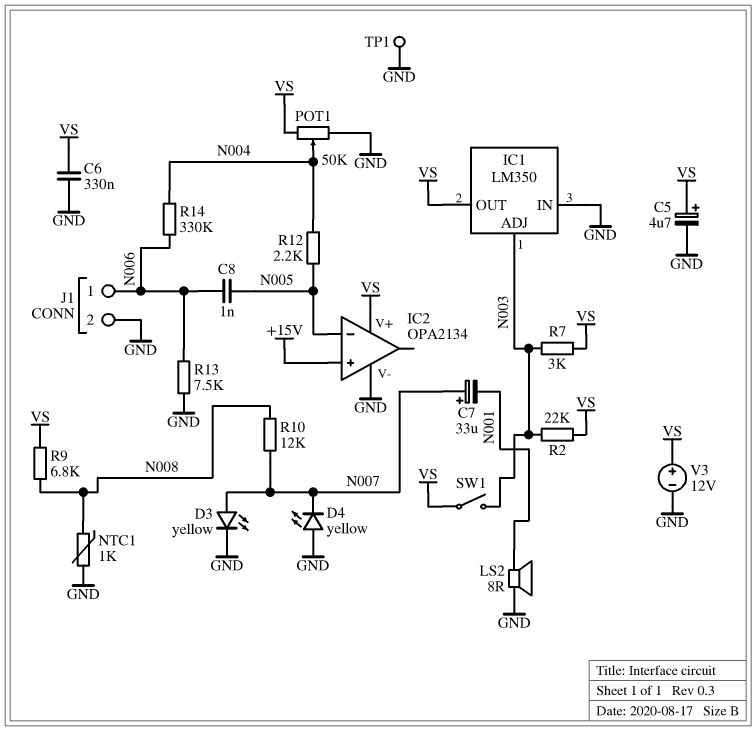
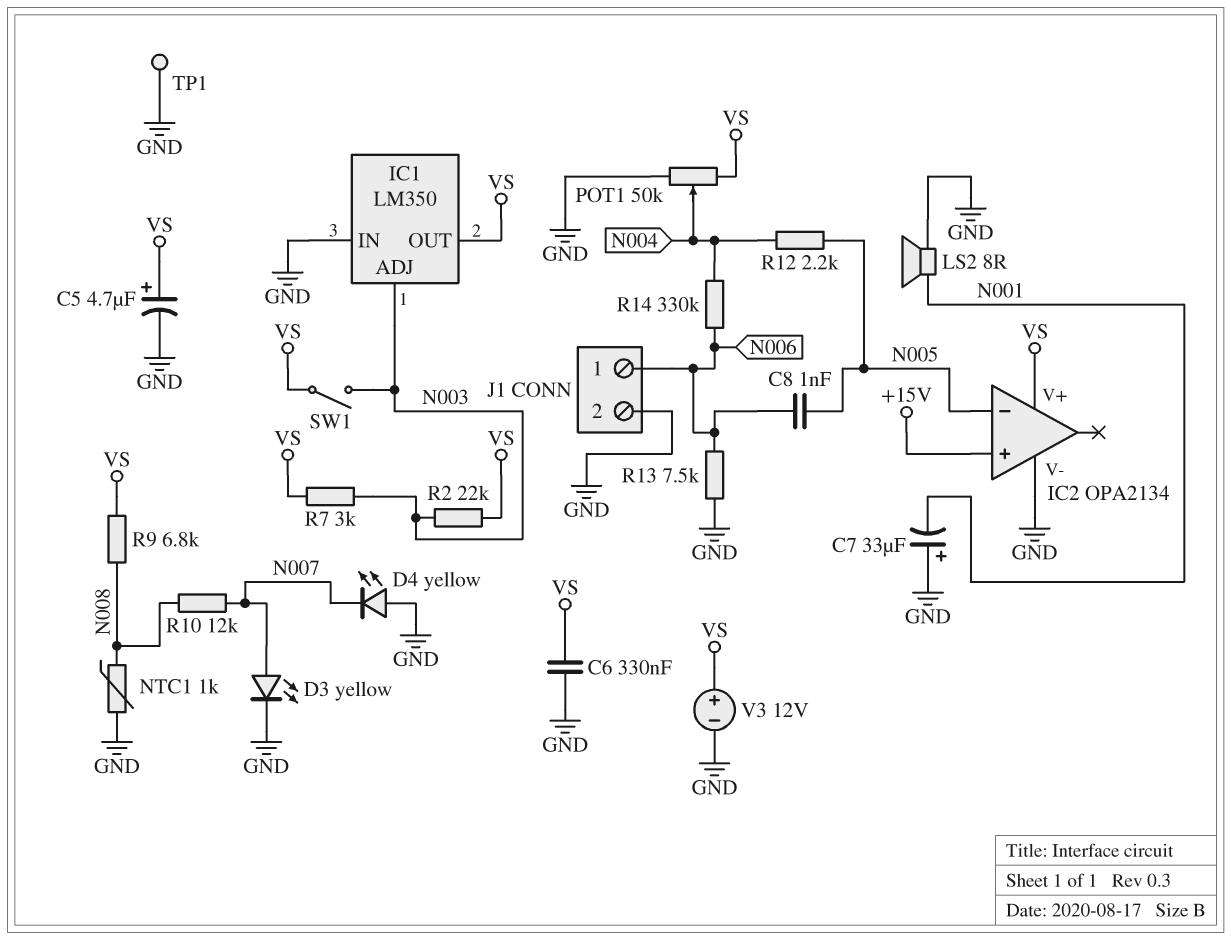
C7: 33uF (plus N007, minus N001) -> 33uF (plus GND, minus N001)

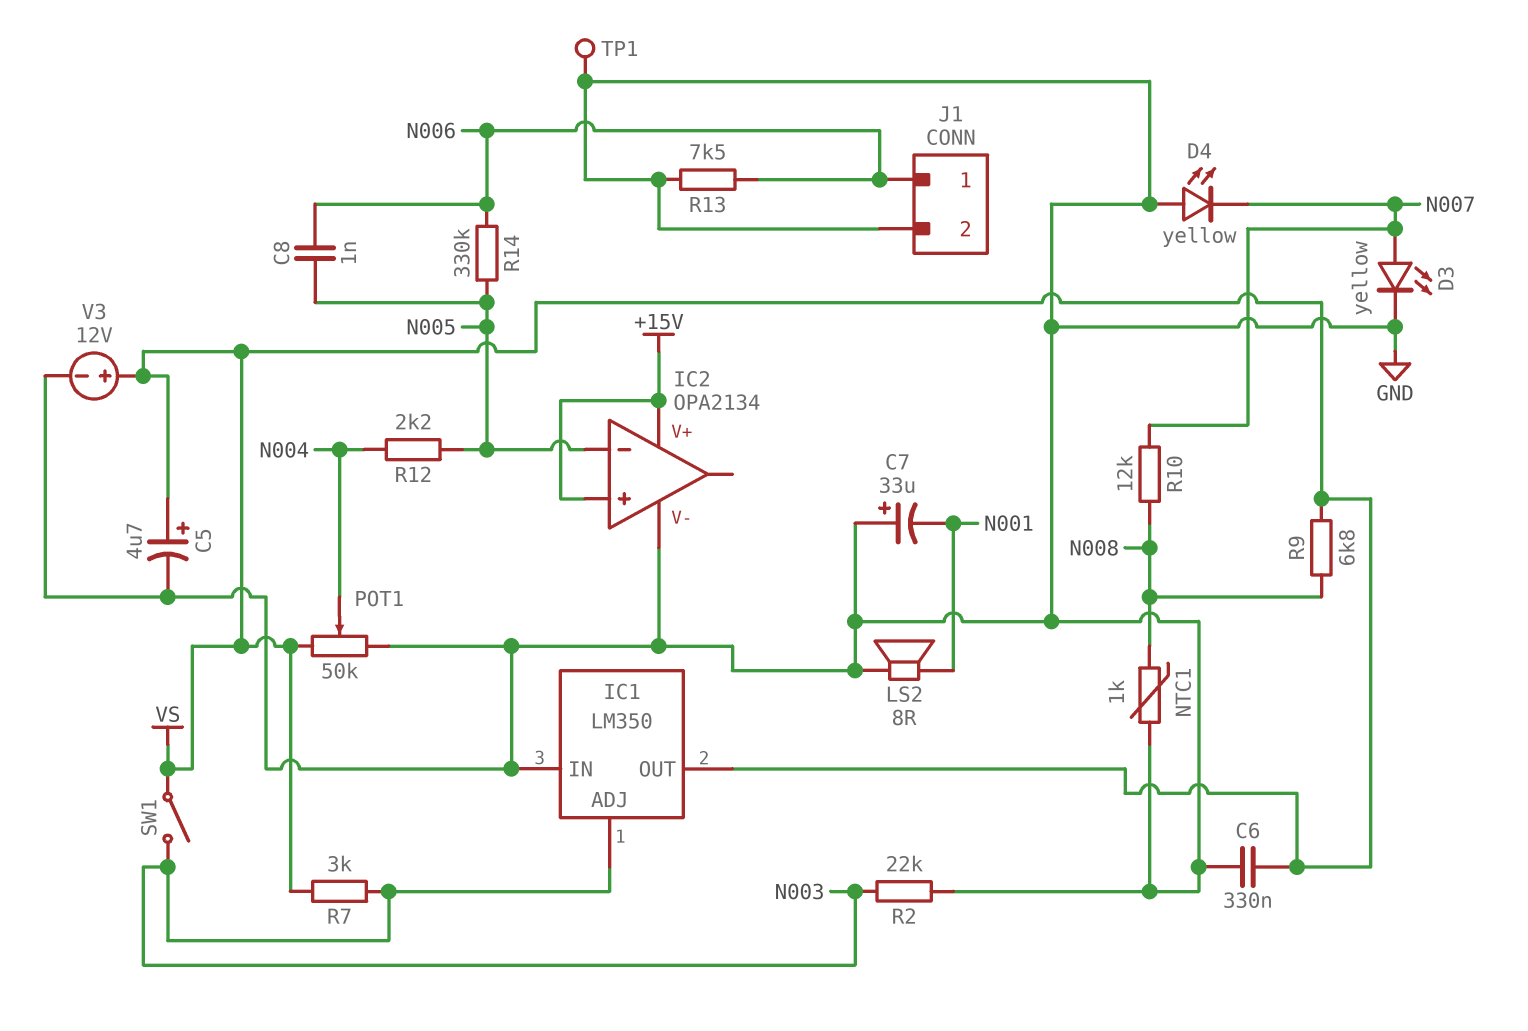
IC2 pin V+: VS -> +15V
R2: 22k (N003, VS) -> 22k (GND, N003)
R14: 330k (N004, N006) -> 330k (N005, N006)

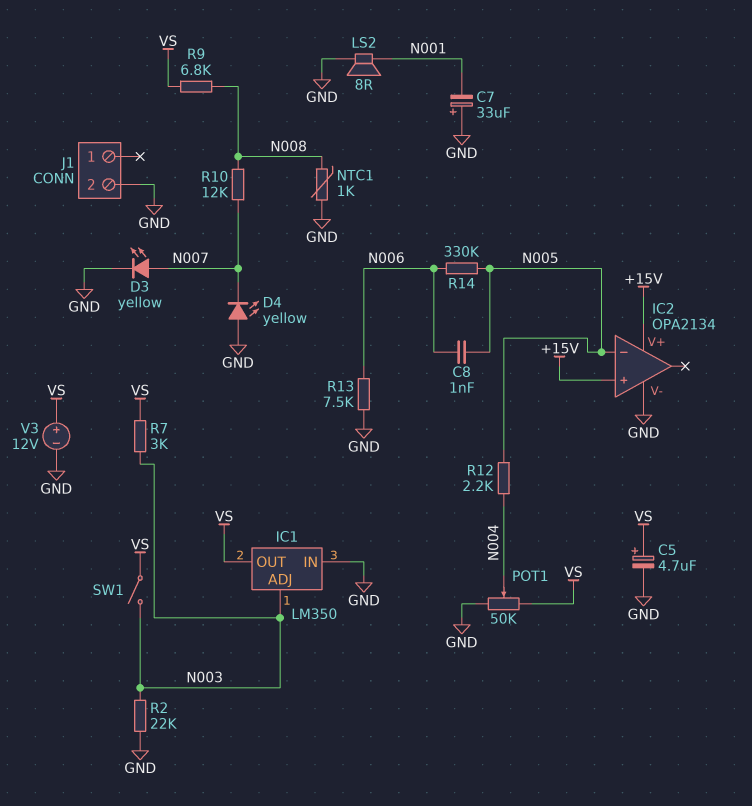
C6: 330nF (GND, VS) -> none
J1 pin 1: N006 -> none
TP1: test point (GND) -> none

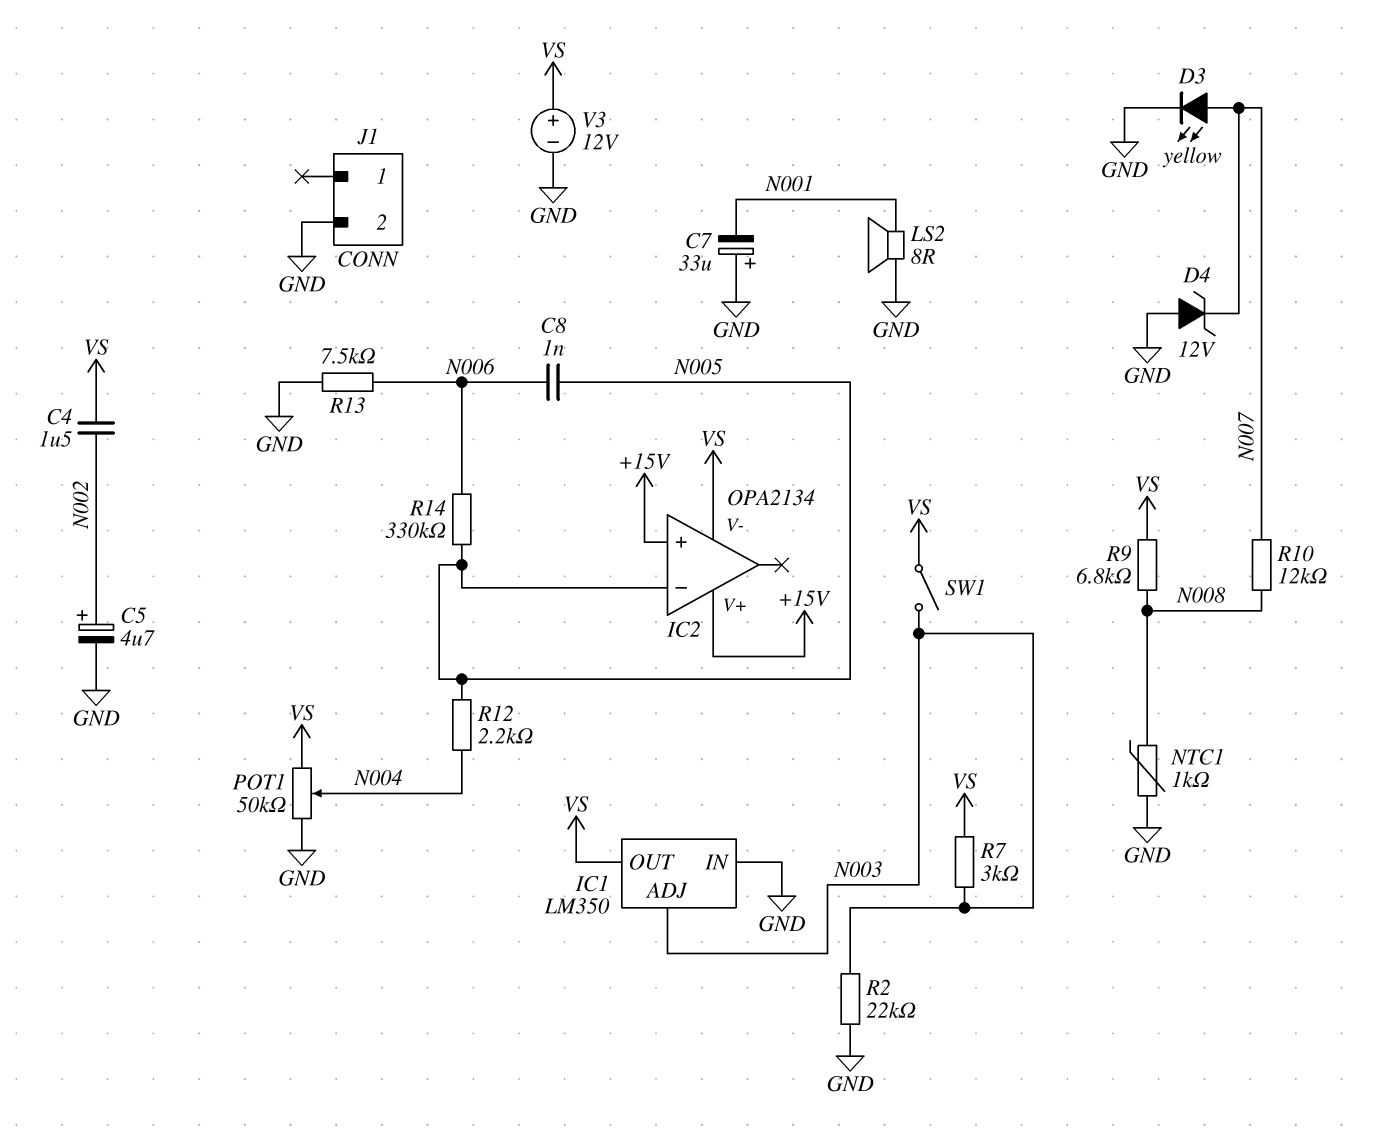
C4: none -> 1.5uF (N002, VS)
C5: 4.7uF (plus VS, minus GND) -> 4.7uF (plus N002, minus GND)
D4: LED yellow (A GND, K N007) -> zener 12V (A GND, K N007)
IC2 pin V-: GND -> VS

